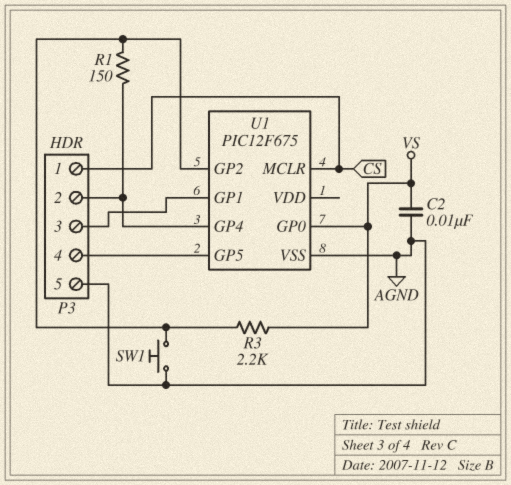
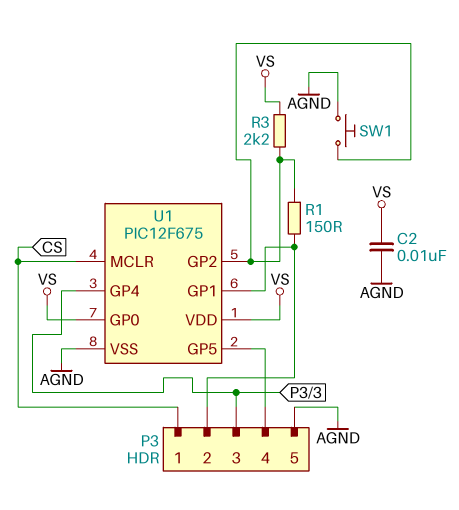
U1 pin GP1: P3/3 -> P3/2
U1 pin GP4: P3/2 -> P3/3
U1 pin VDD: none -> VS

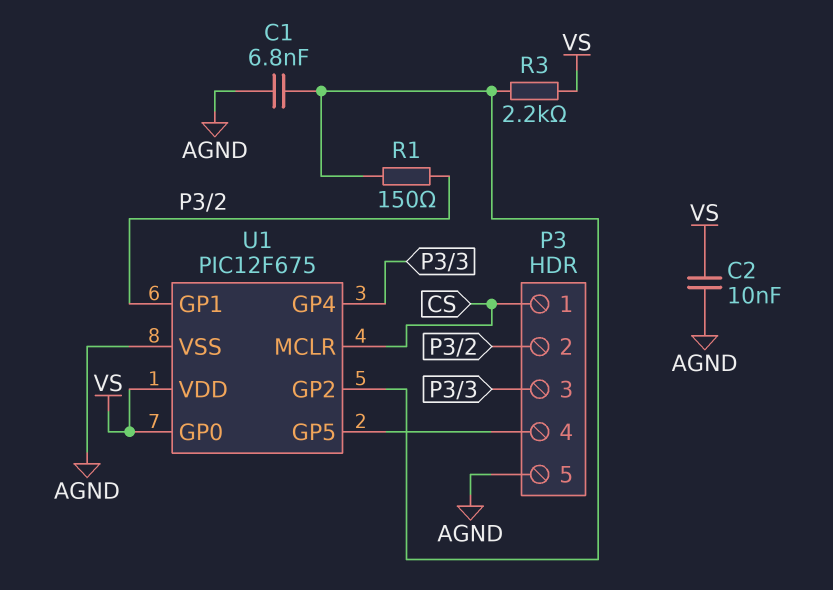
C1: none -> 6.8nF (AGND, U1/GP2)
SW1: button (AGND, U1/GP2) -> none

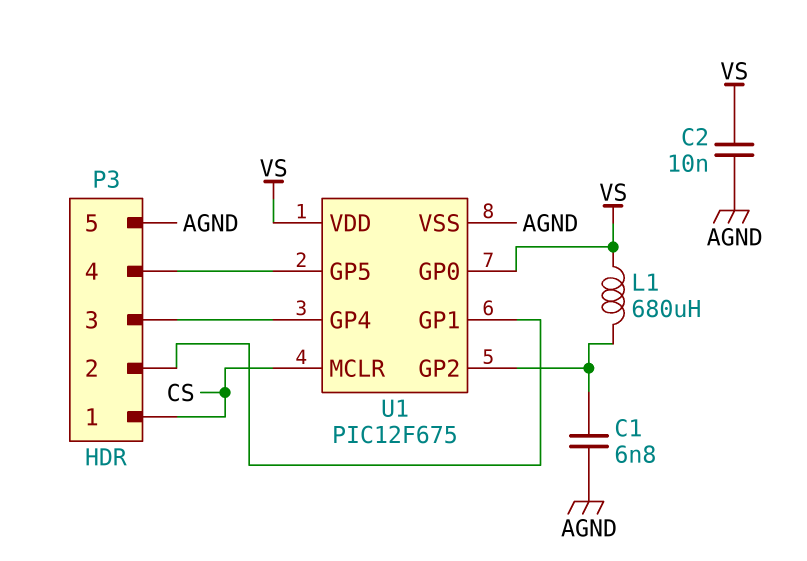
L1: none -> 680uH (U1/GP2, VS)
R1: 150 (P3/2, U1/GP2) -> none
R3: 2.2k (U1/GP2, VS) -> none

